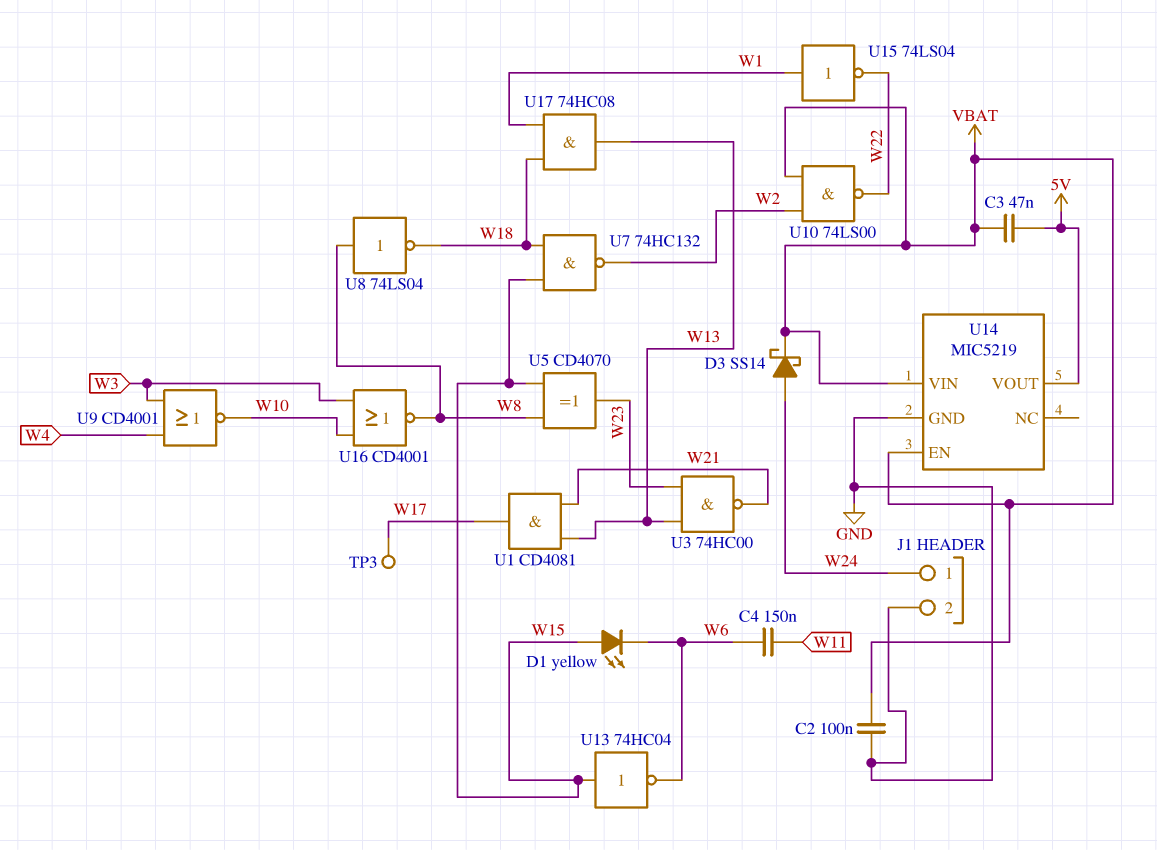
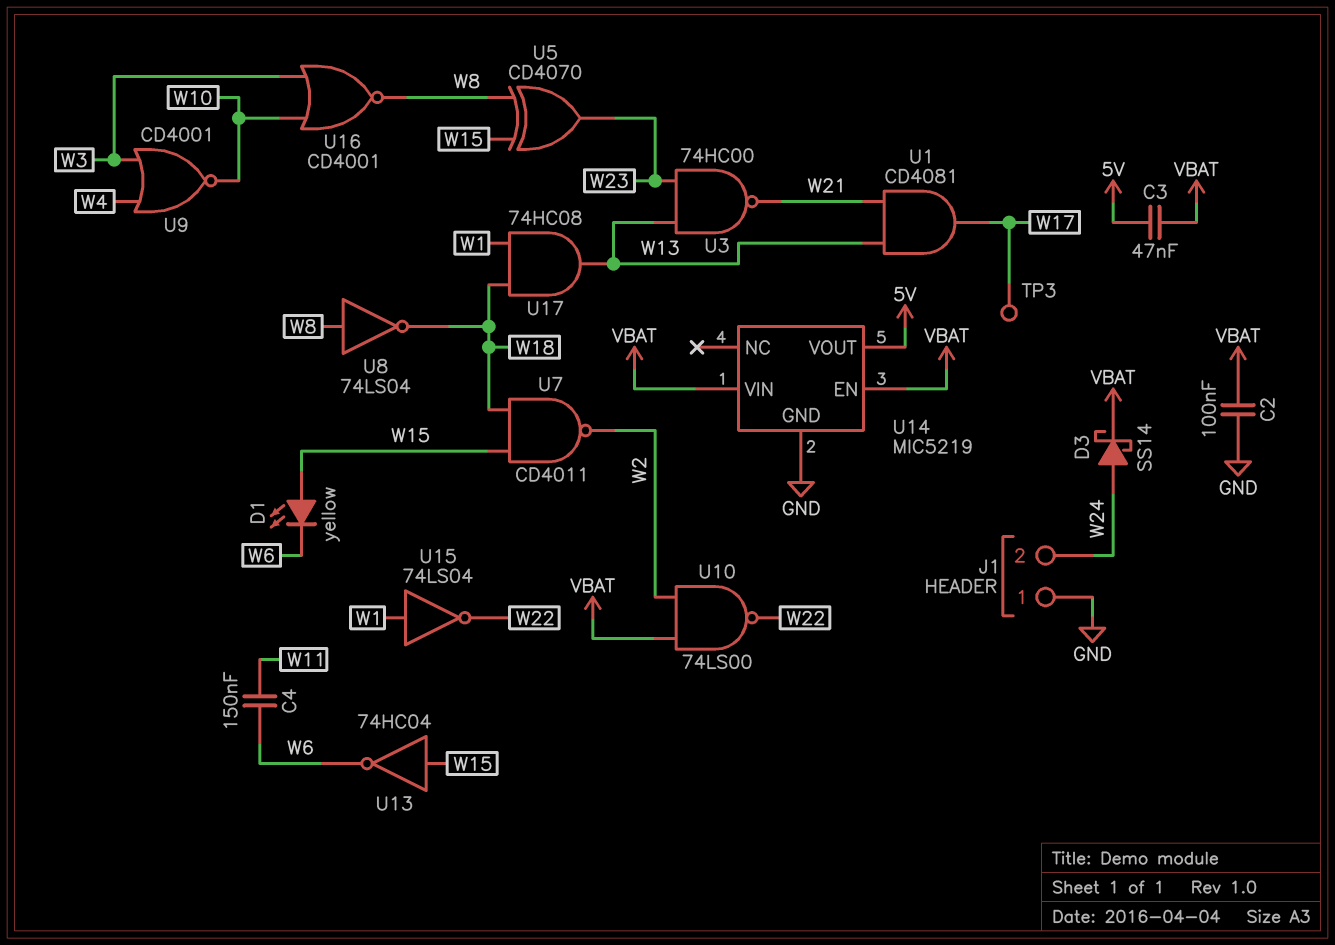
J1 pin 1: W24 -> GND
J1 pin 2: GND -> W24
U7: NAND 74HC132 (in W15, in W18, out W2) -> NAND CD4011 (in W15, in W18, out W2)

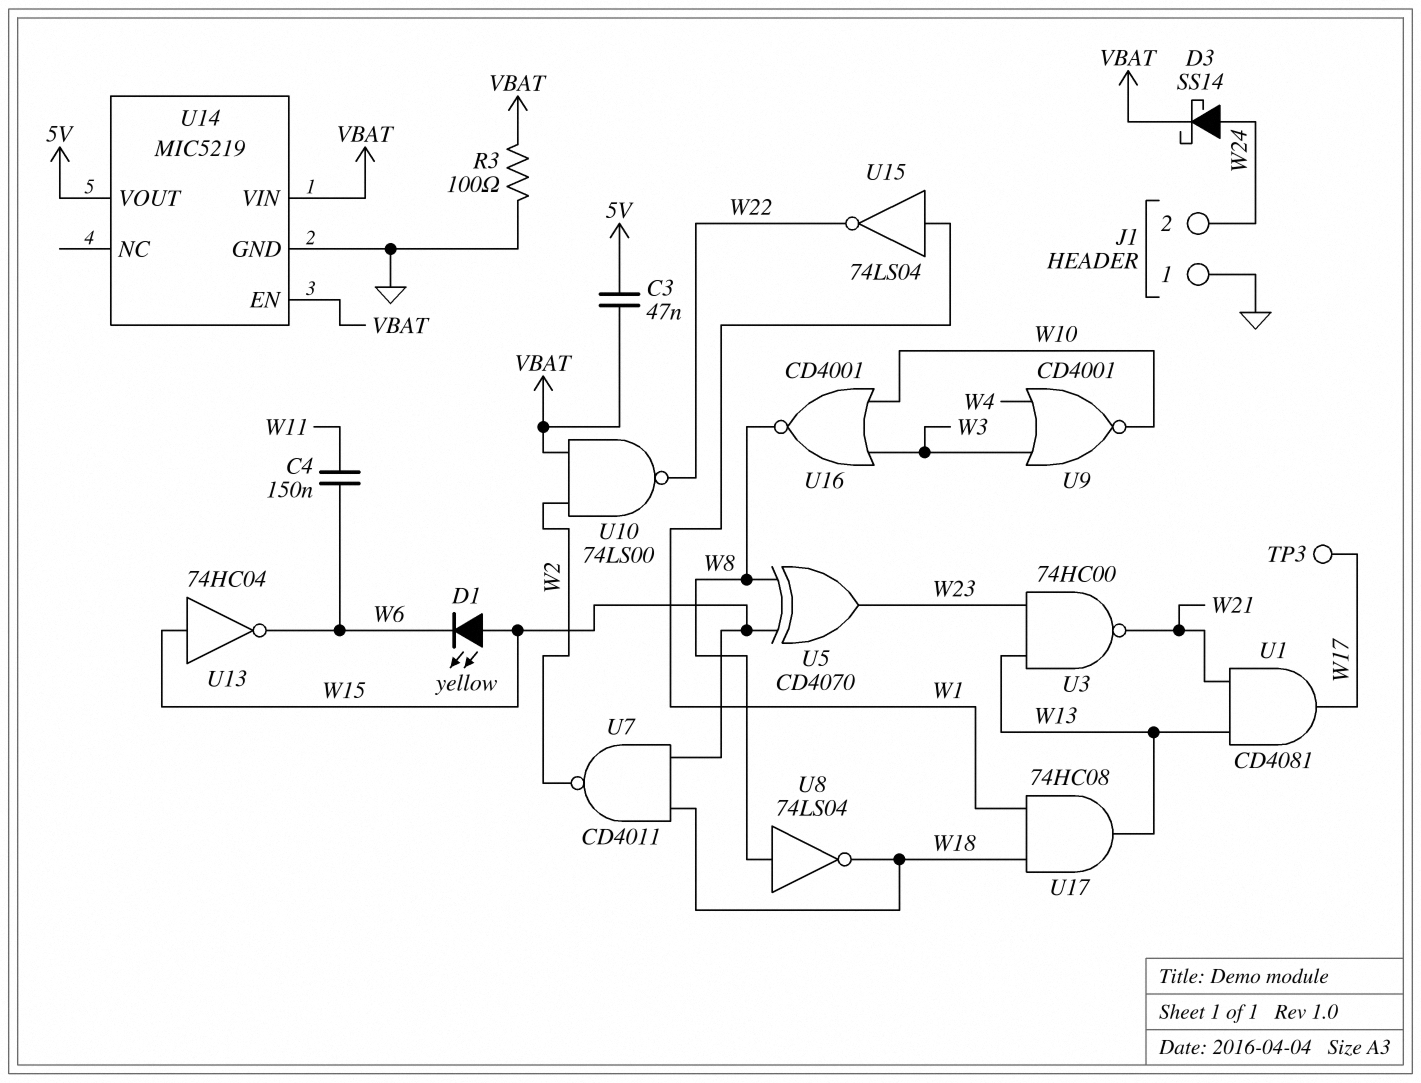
C2: 100nF (GND, VBAT) -> none
R3: none -> 100 (GND, VBAT)

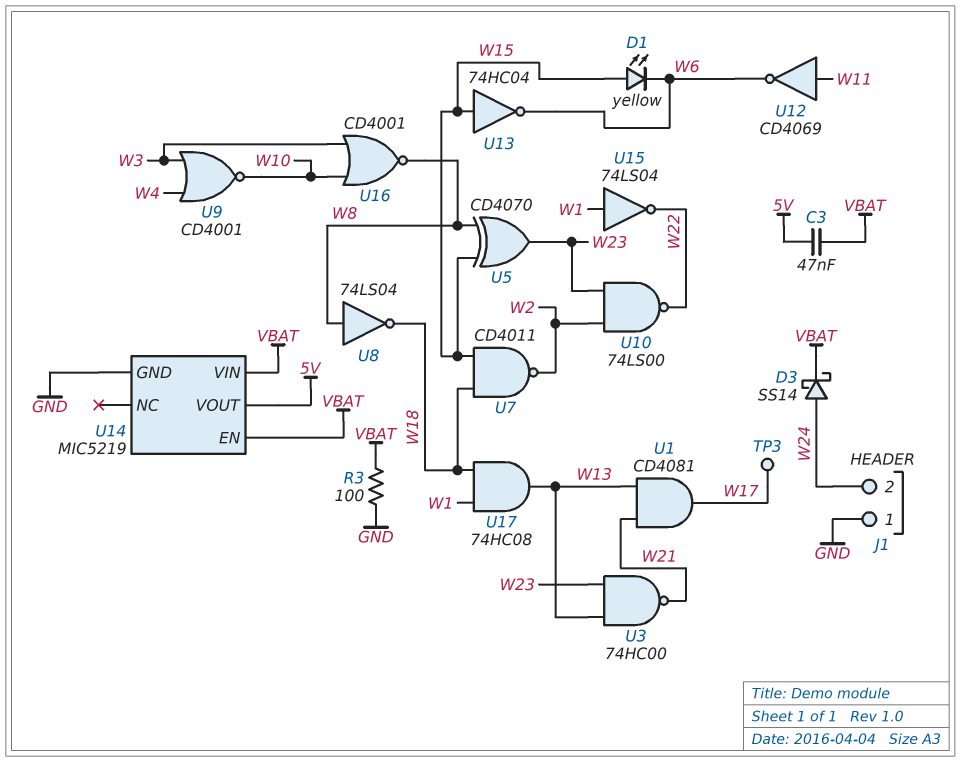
C4: 150nF (W6, W11) -> none
U10: NAND 74LS00 (in VBAT, in W2, out W22) -> NAND 74LS00 (in W2, in W23, out W22)
U12: none -> NOT CD4069 (in W11, out W6)

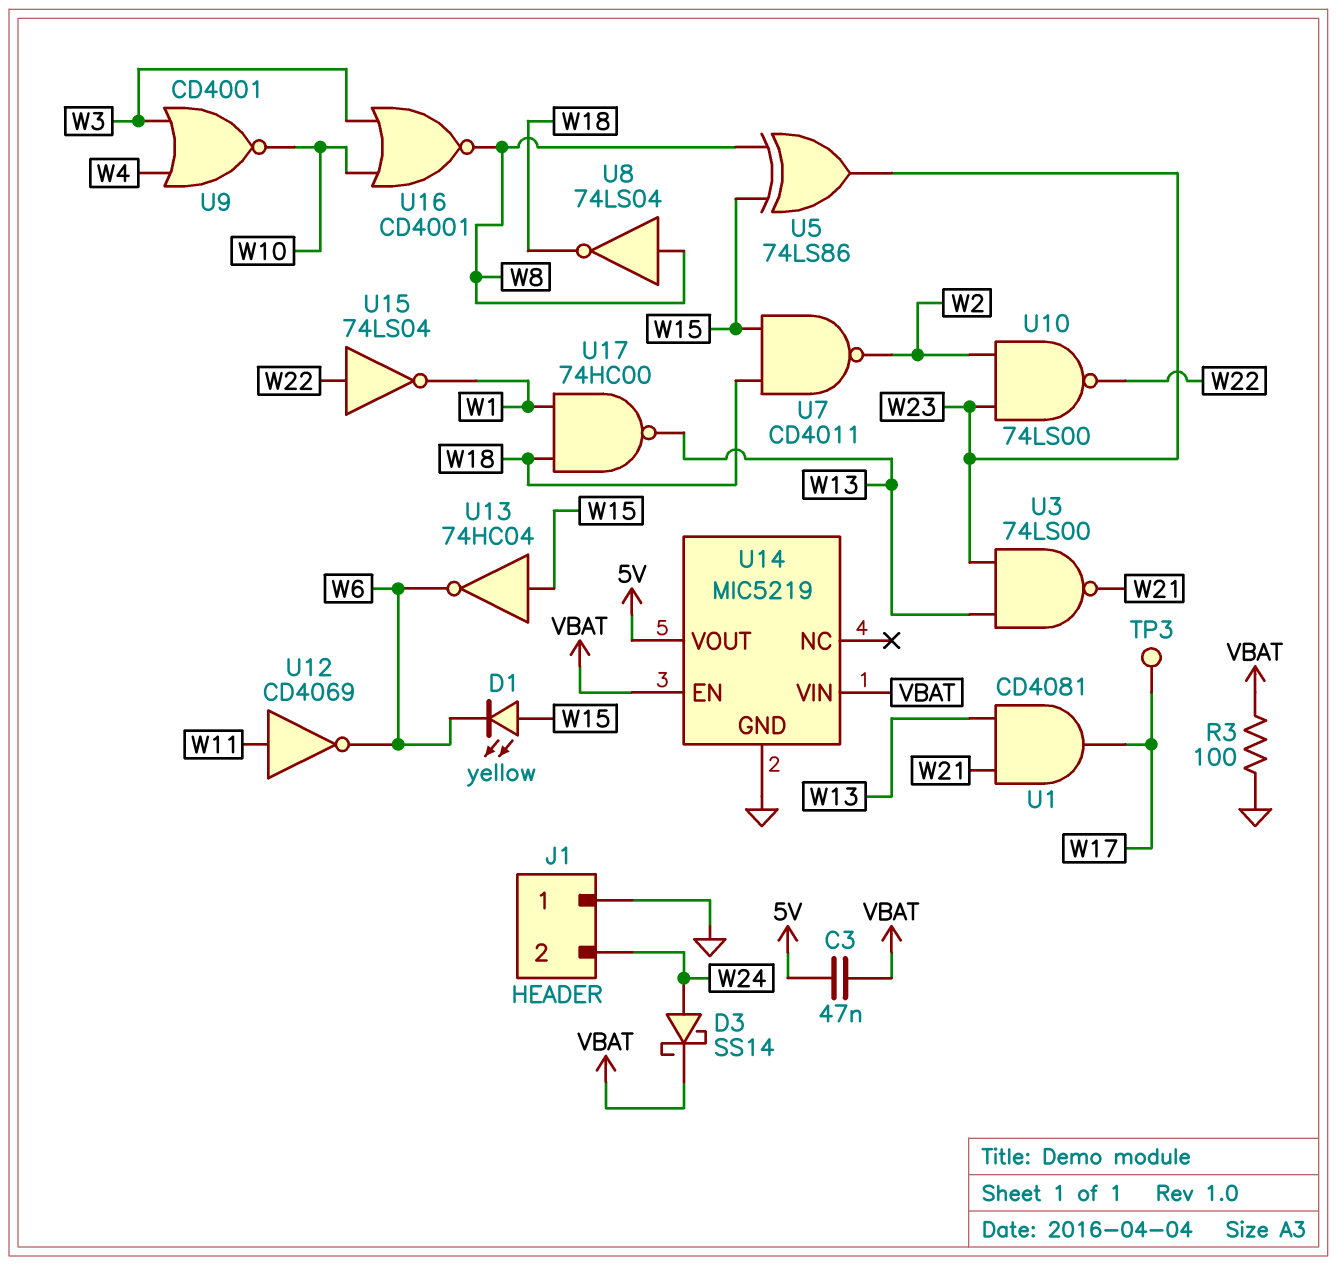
U3: NAND 74HC00 (in W13, in W23, out W21) -> NAND 74LS00 (in W13, in W23, out W21)
U5: XOR CD4070 (in W8, in W15, out W23) -> XOR 74LS86 (in W8, in W15, out W23)
U15: NOT 74LS04 (in W1, out W22) -> NOT 74LS04 (in W22, out W1)
U17: AND 74HC08 (in W1, in W18, out W13) -> NAND 74HC00 (in W1, in W18, out W13)

